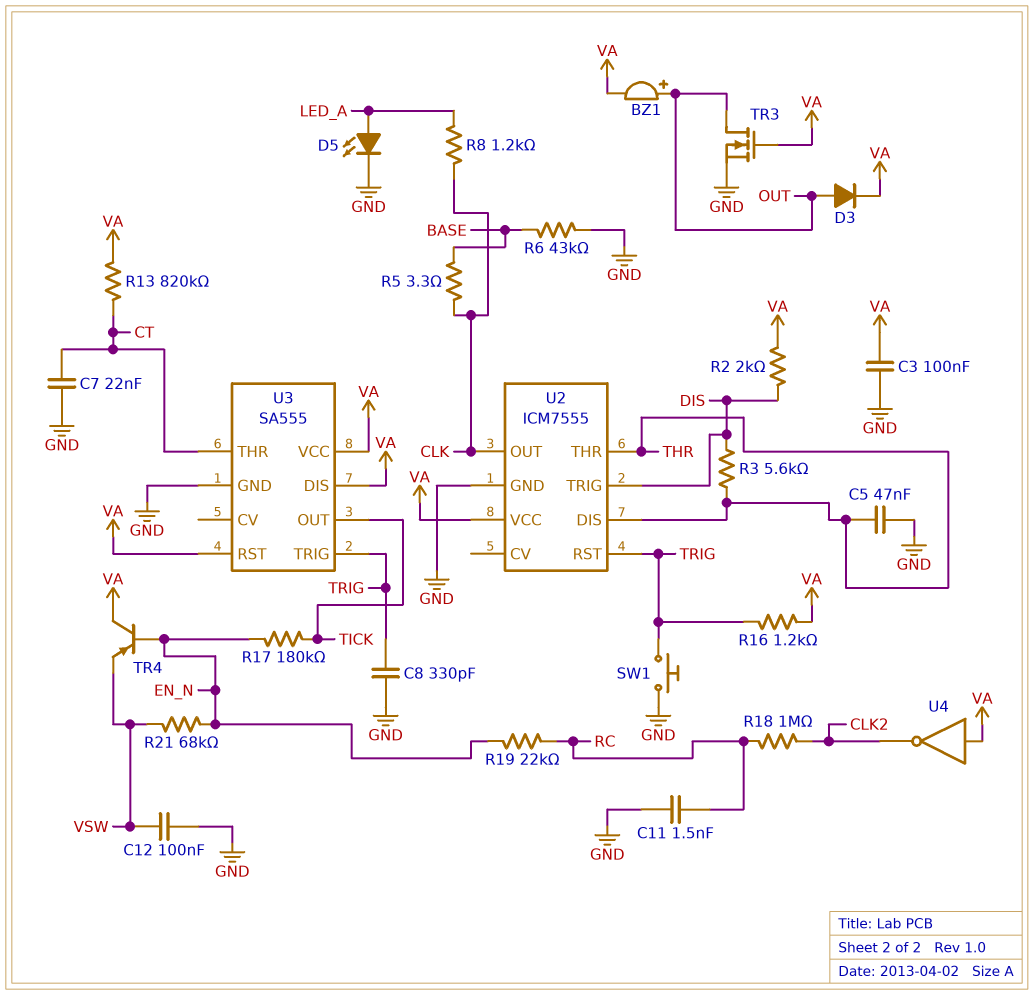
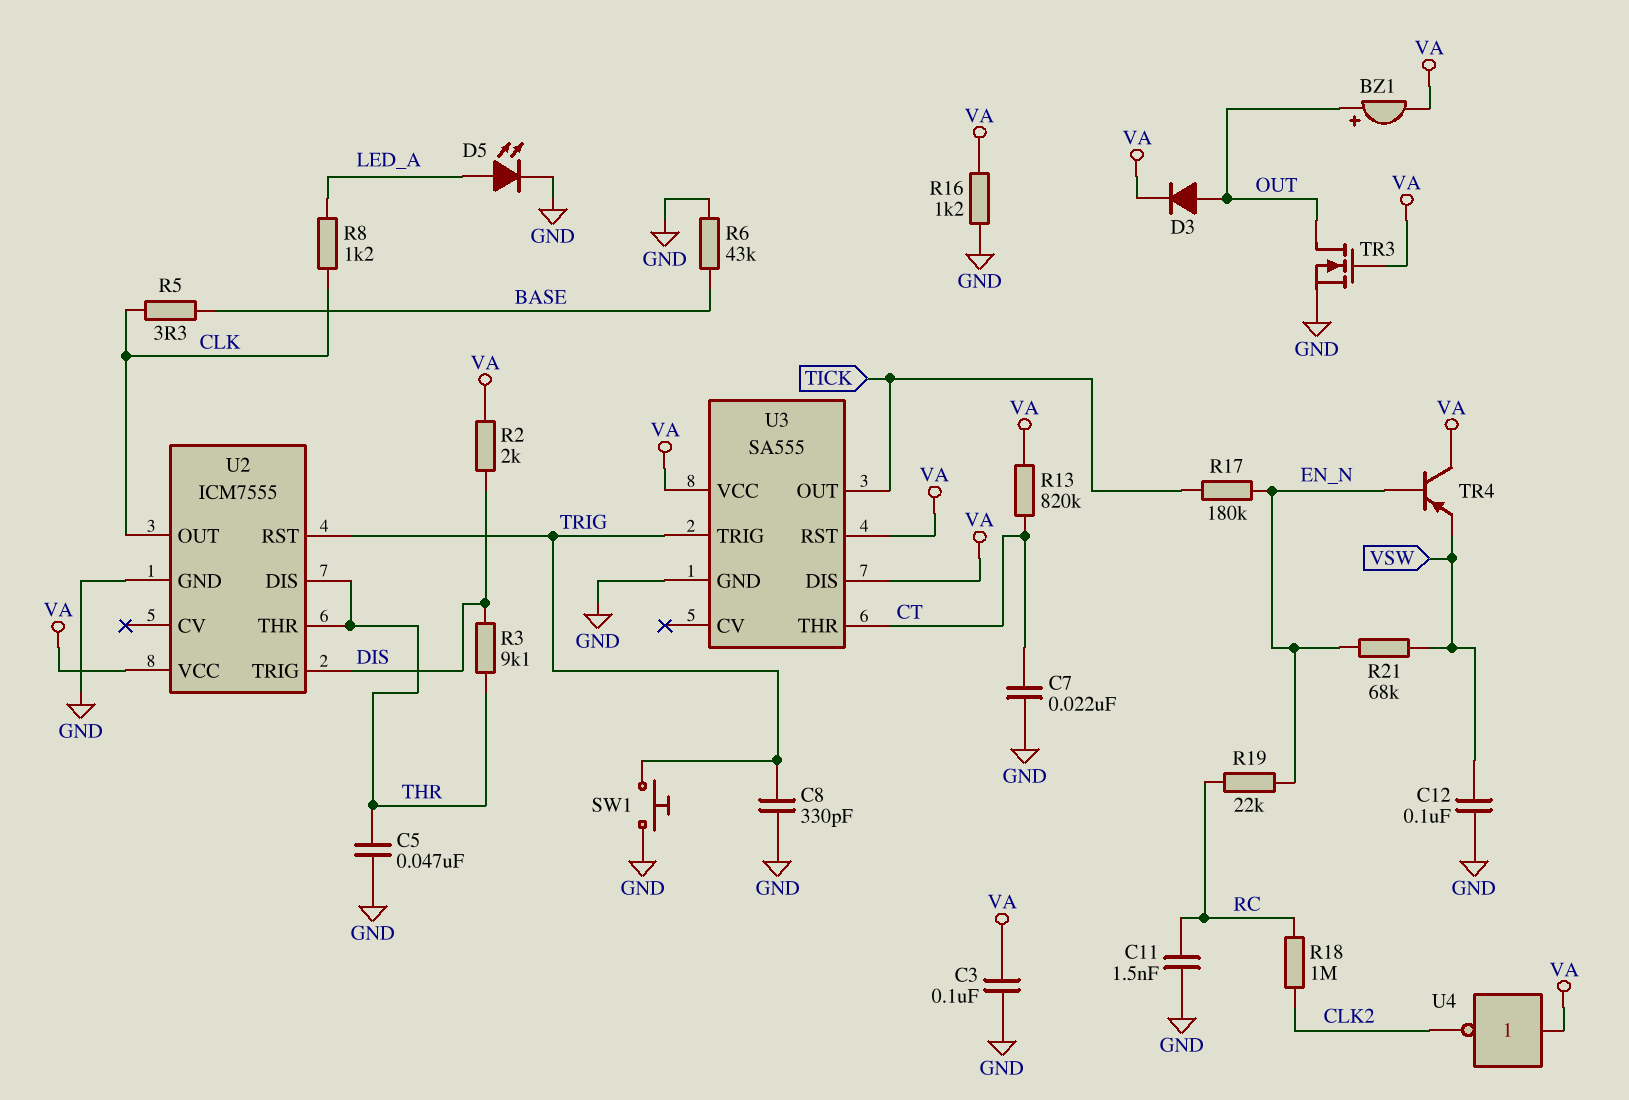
R3: 5.6k (DIS, THR) -> 9.1k (DIS, THR)
R16: 1.2k (TRIG, VA) -> 1.2k (GND, VA)

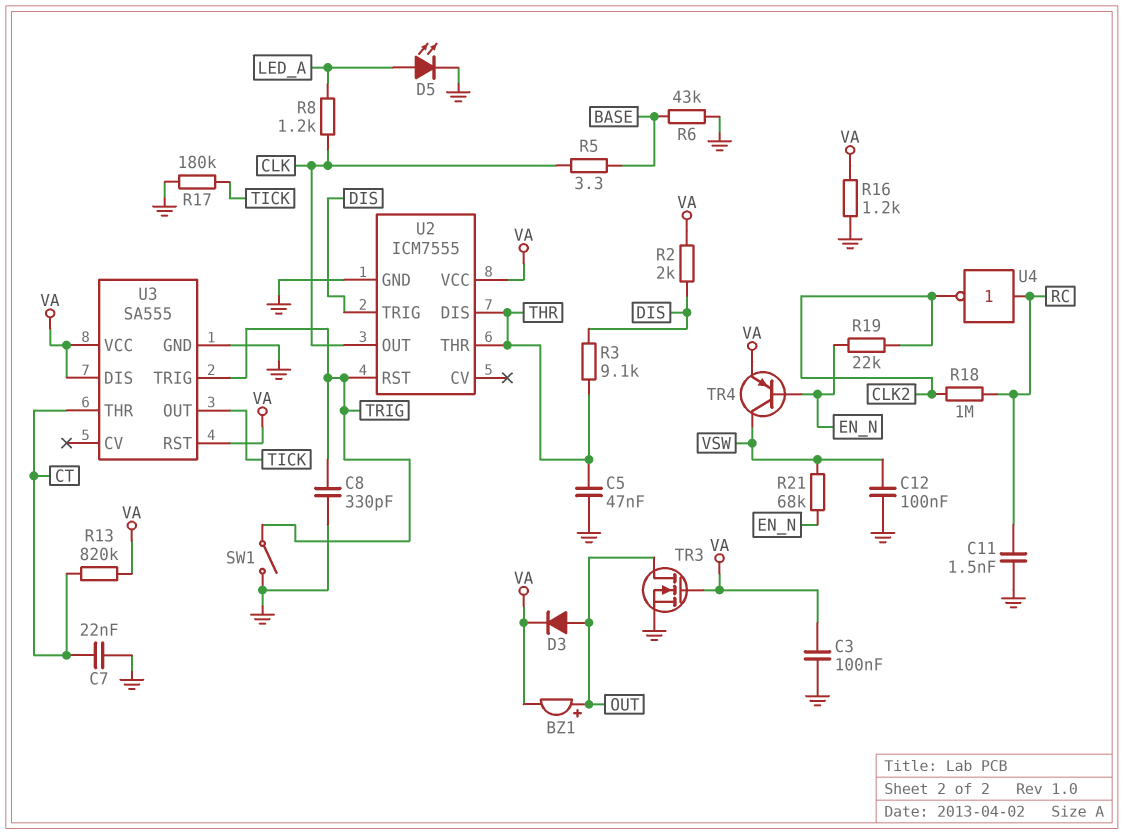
R17: 180k (EN_N, TICK) -> 180k (GND, TICK)
R19: 22k (EN_N, RC) -> 22k (CLK2, EN_N)
SW1: button (GND, TRIG) -> switch (GND, TRIG)
TR4: PNP (B EN_N, C VA, E VSW) -> PNP (B EN_N, C VSW, E VA)
U4: NOT (in VA, out CLK2) -> NOT (in RC, out CLK2)

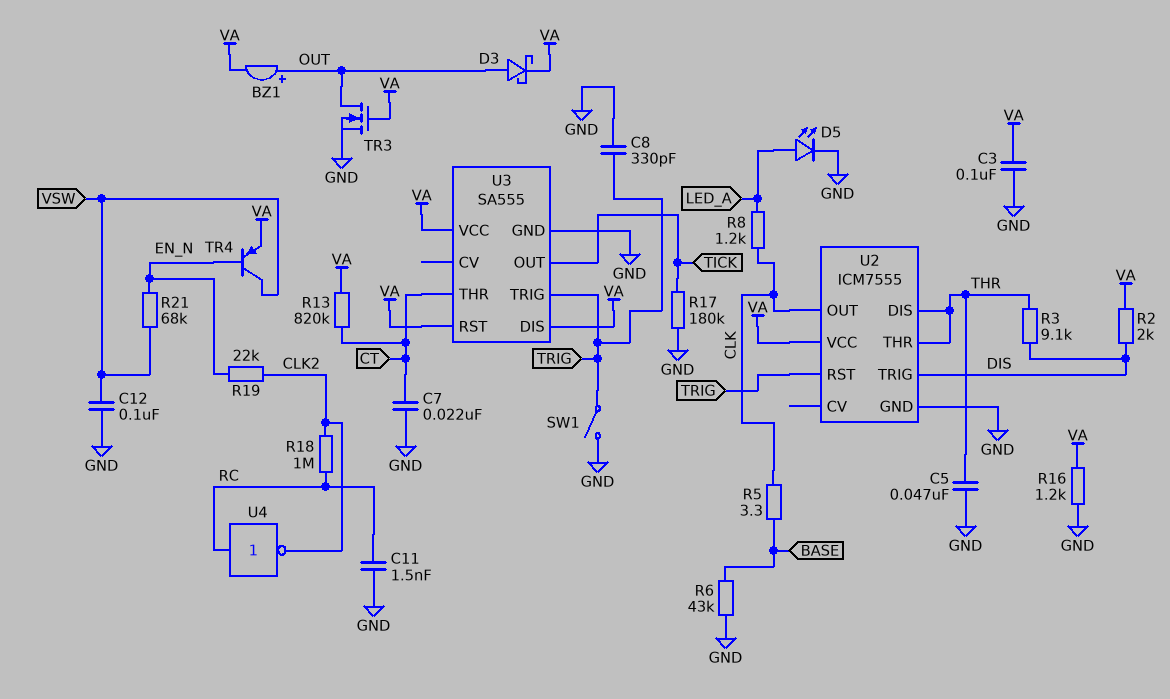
D3: diode (A OUT, K VA) -> schottky (A OUT, K VA)

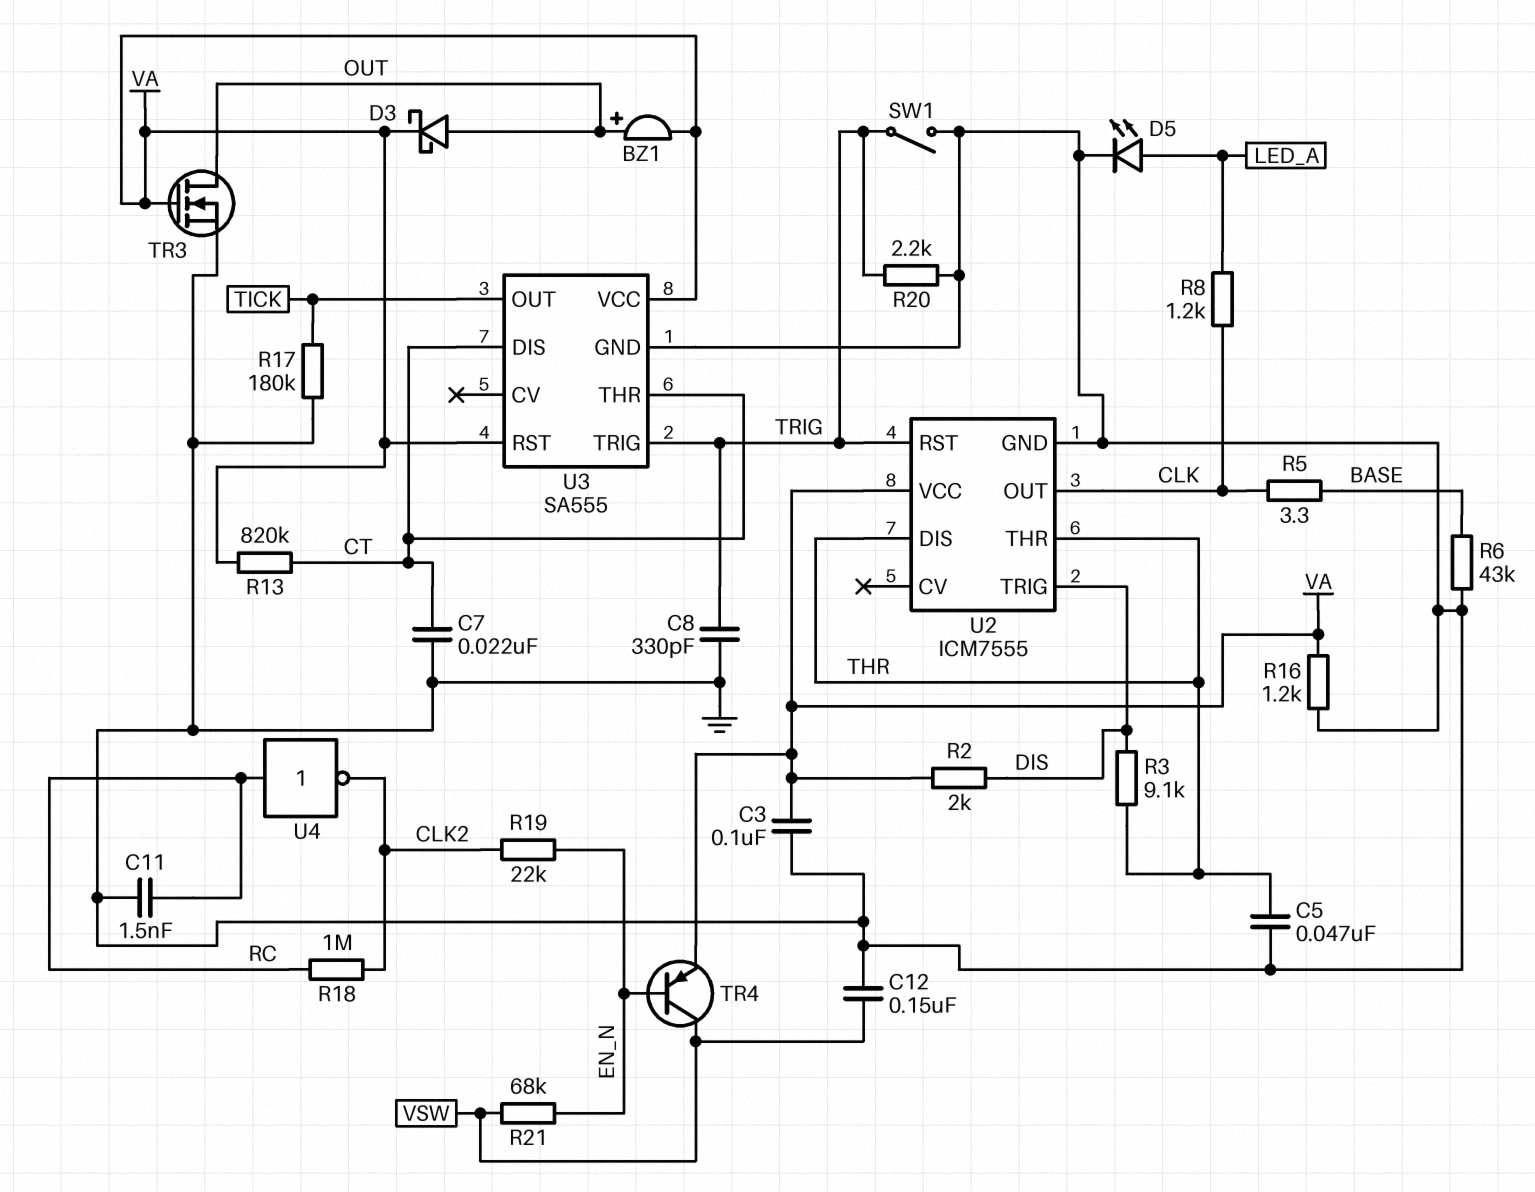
C12: 100nF (GND, VSW) -> 150nF (GND, VSW)
R20: none -> 2.2k (GND, TRIG)
U3 pin DIS: VA -> CT

